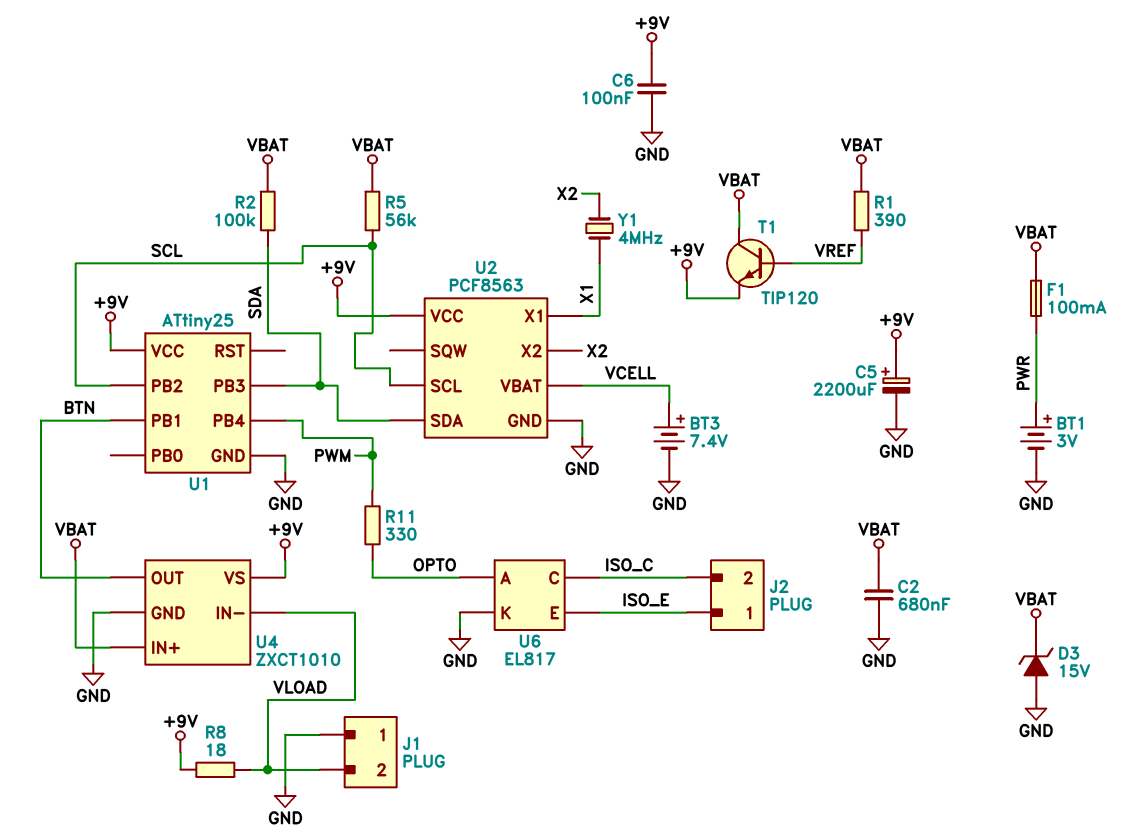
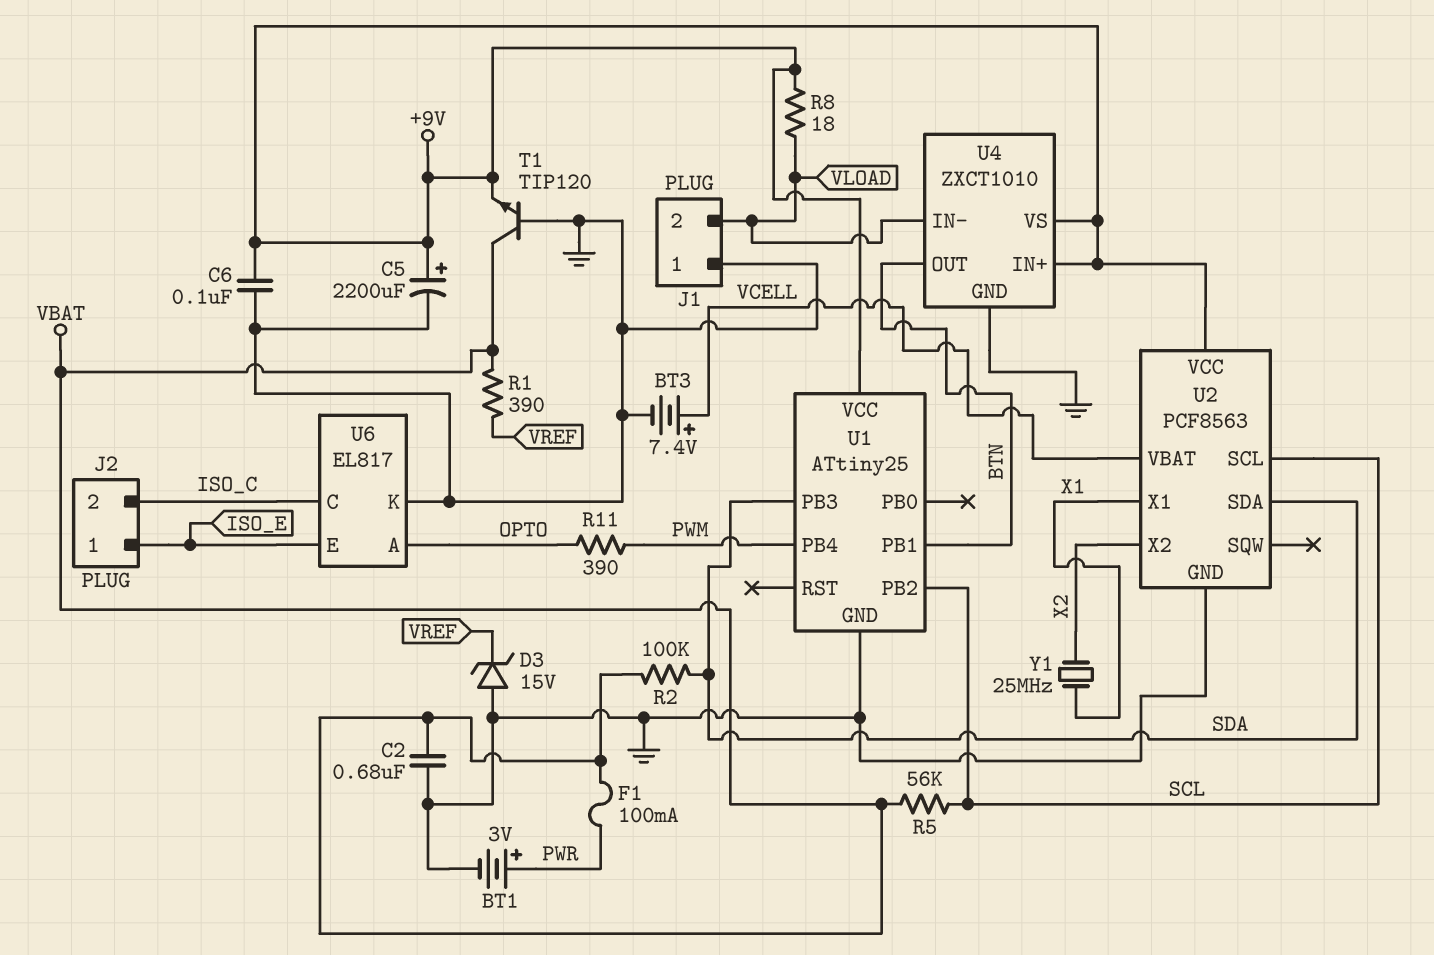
D3: zener 15V (A GND, K VBAT) -> zener 15V (A GND, K VREF)
R11: 330 (OPTO, PWM) -> 390 (OPTO, PWM)
T1: NPN TIP120 (B VREF, C VBAT, E +9V) -> NPN TIP120 (B GND, C VBAT, E +9V)
U4 pin IN+: VBAT -> +9V
Y1: 4MHz (X1, X2) -> 25MHz (X1, X2)

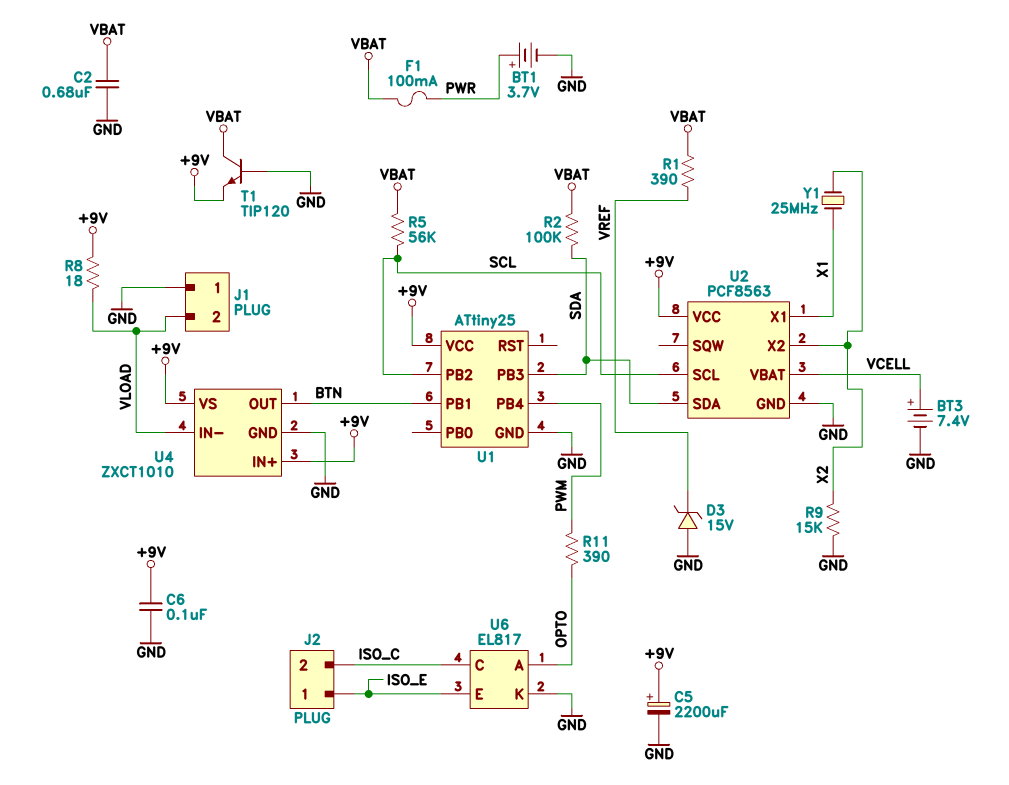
BT1: 3V (plus PWR, minus GND) -> 3.7V (plus PWR, minus GND)
R9: none -> 15k (GND, X2)

